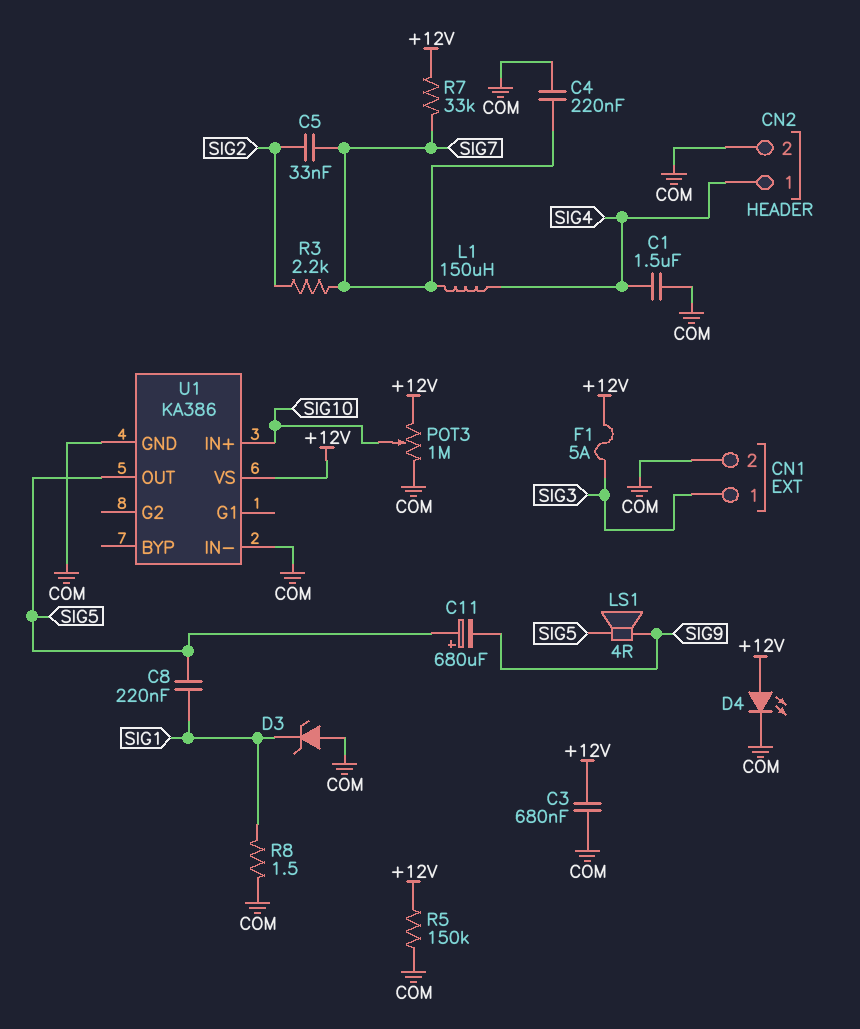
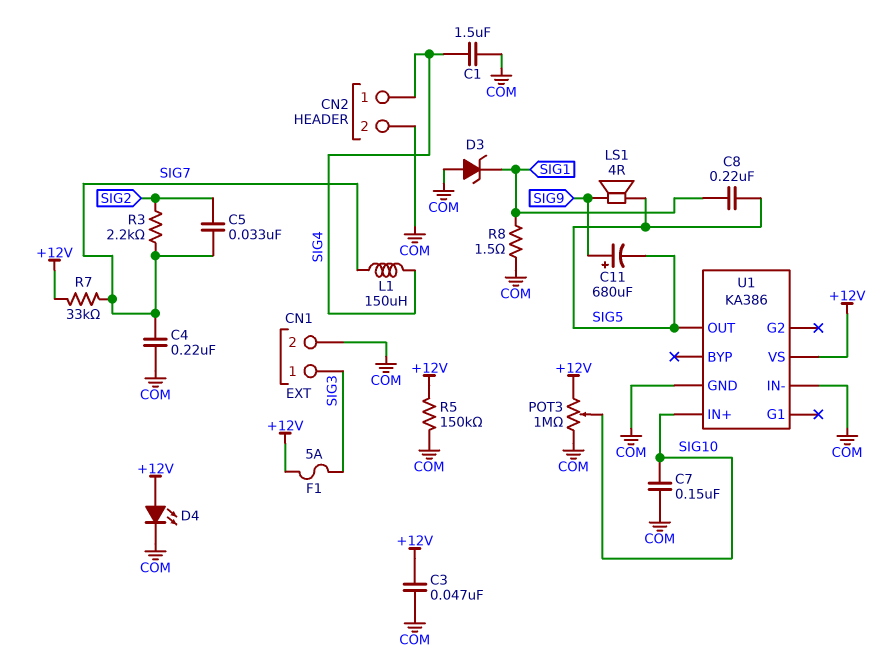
C3: 680nF (+12V, COM) -> 47nF (+12V, COM)
C7: none -> 150nF (COM, SIG10)
C11: 680uF (plus SIG5, minus SIG9) -> 680uF (plus SIG9, minus SIG5)

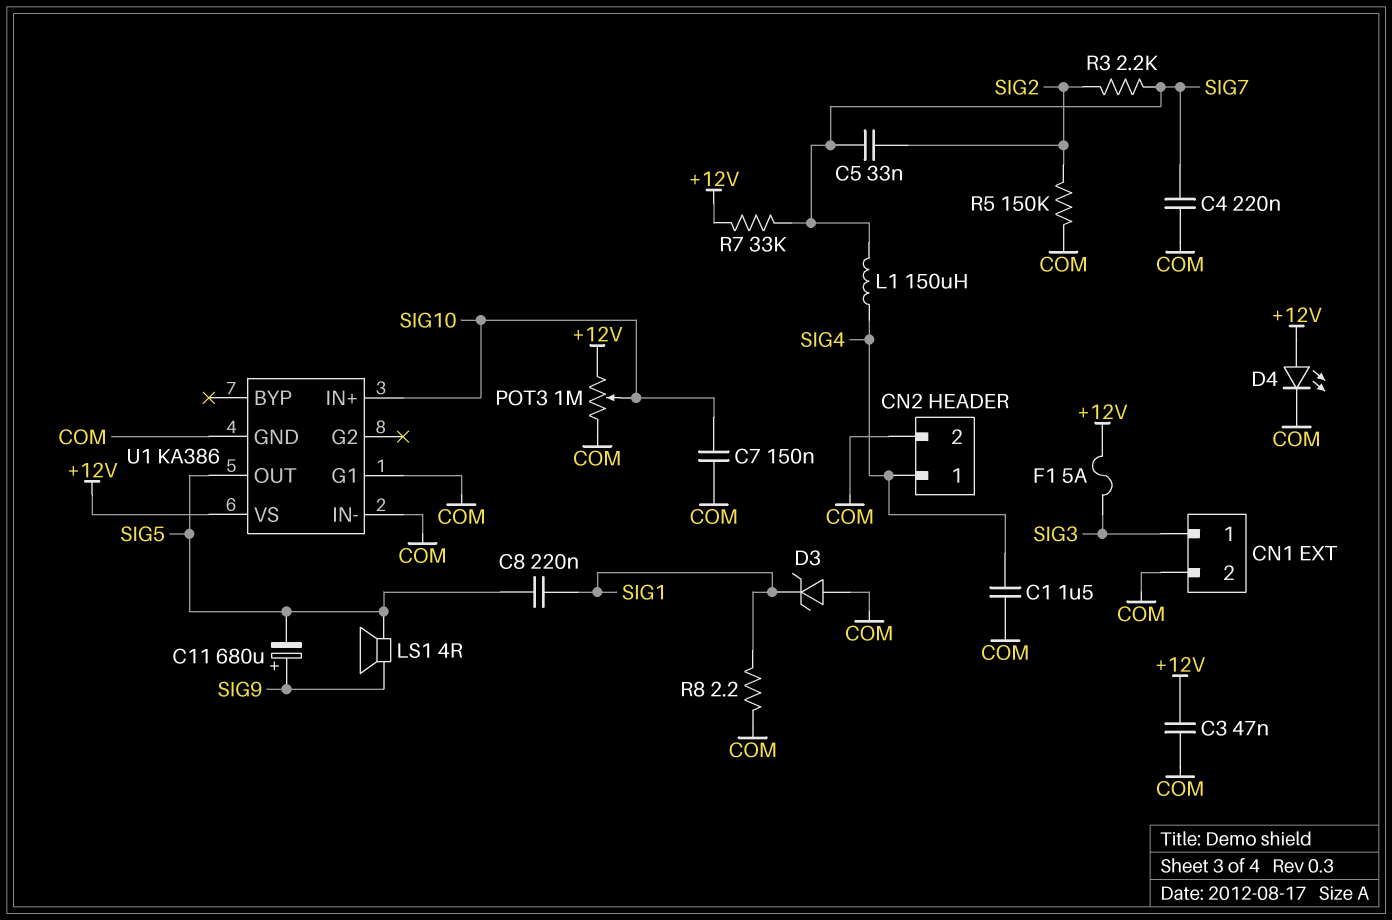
R5: 150k (+12V, COM) -> 150k (COM, SIG2)
R8: 1.5 (COM, SIG1) -> 2.2 (COM, SIG1)
U1 pin G1: none -> COM

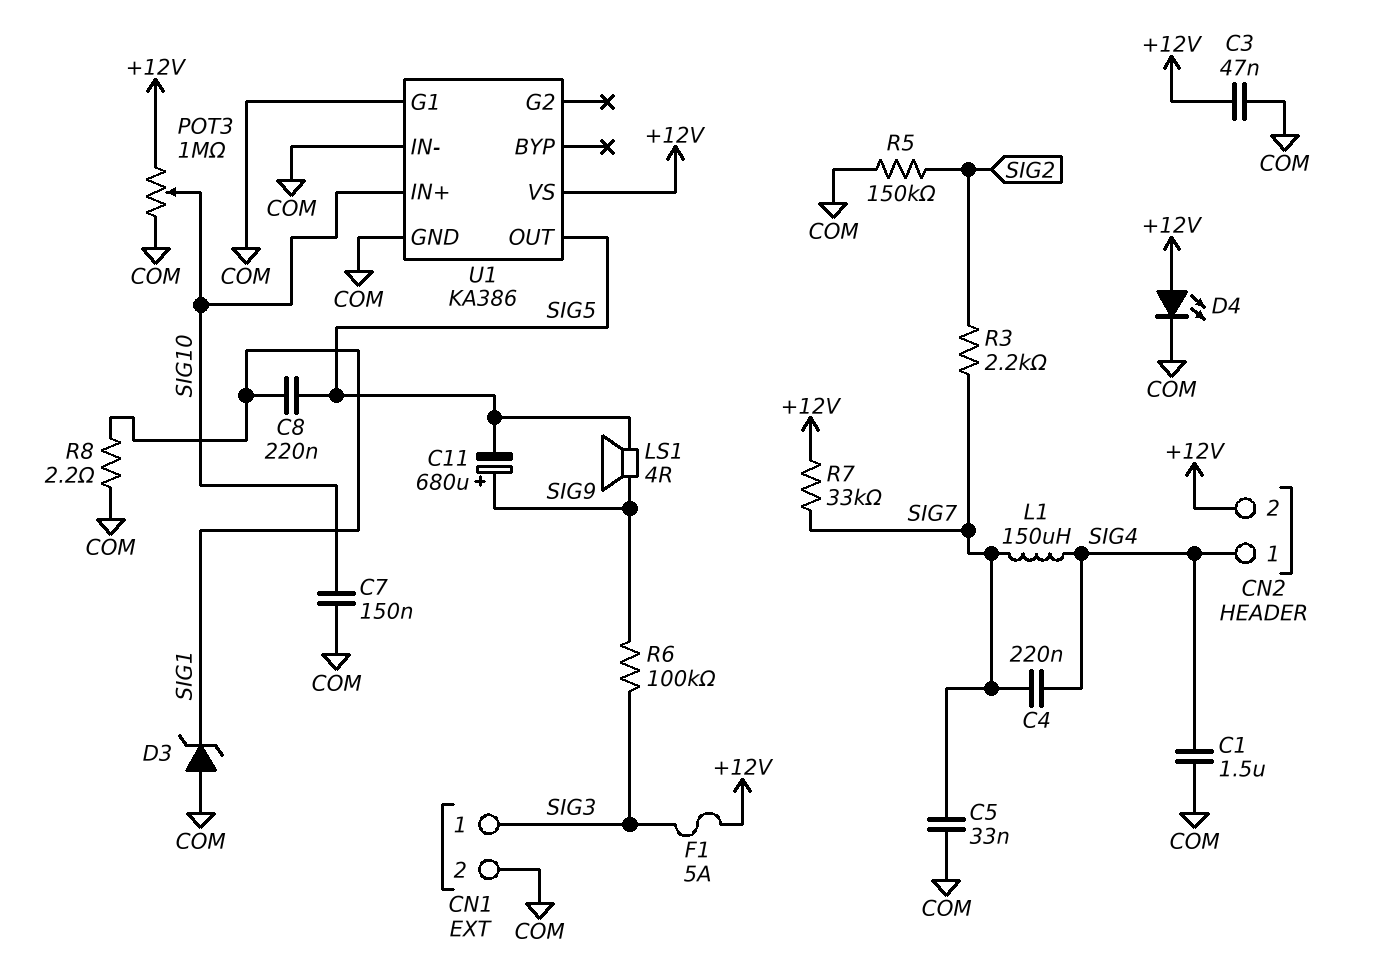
C4: 220nF (COM, SIG7) -> 220nF (SIG4, SIG7)
C5: 33nF (SIG2, SIG7) -> 33nF (COM, SIG7)
CN2 pin 2: COM -> +12V
R6: none -> 100k (SIG3, SIG9)

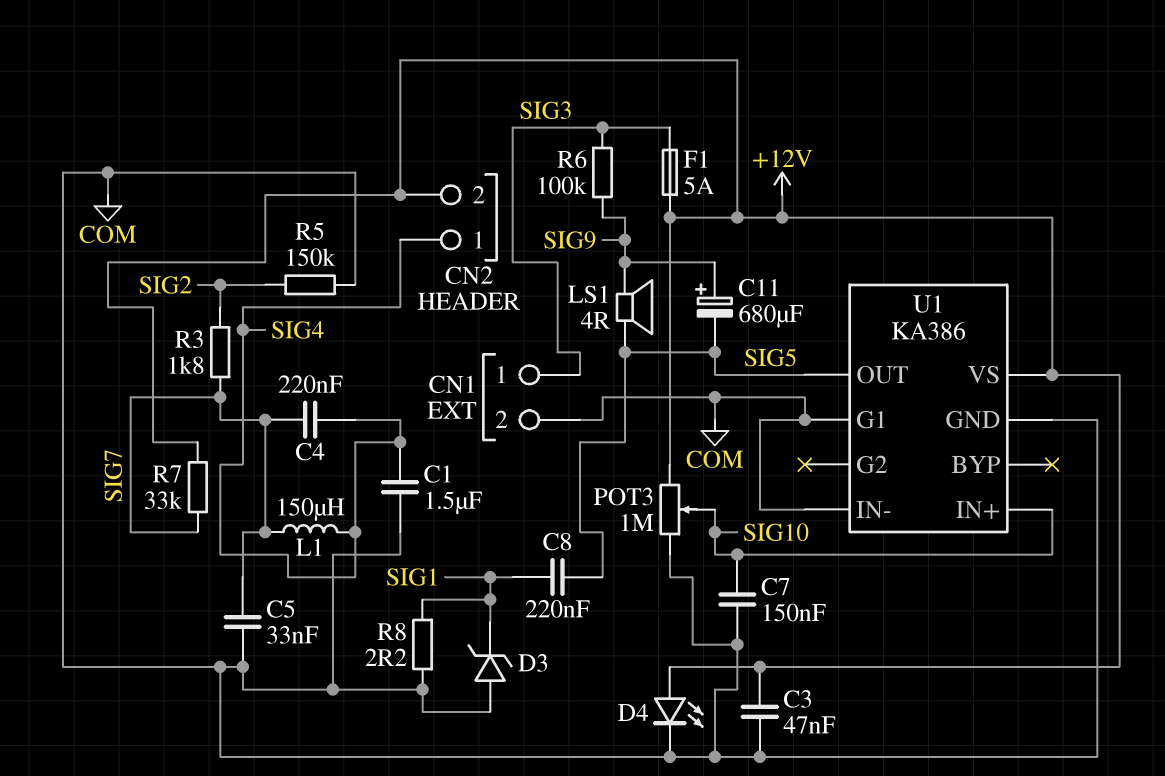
R3: 2.2k (SIG2, SIG7) -> 1.8k (SIG2, SIG7)

